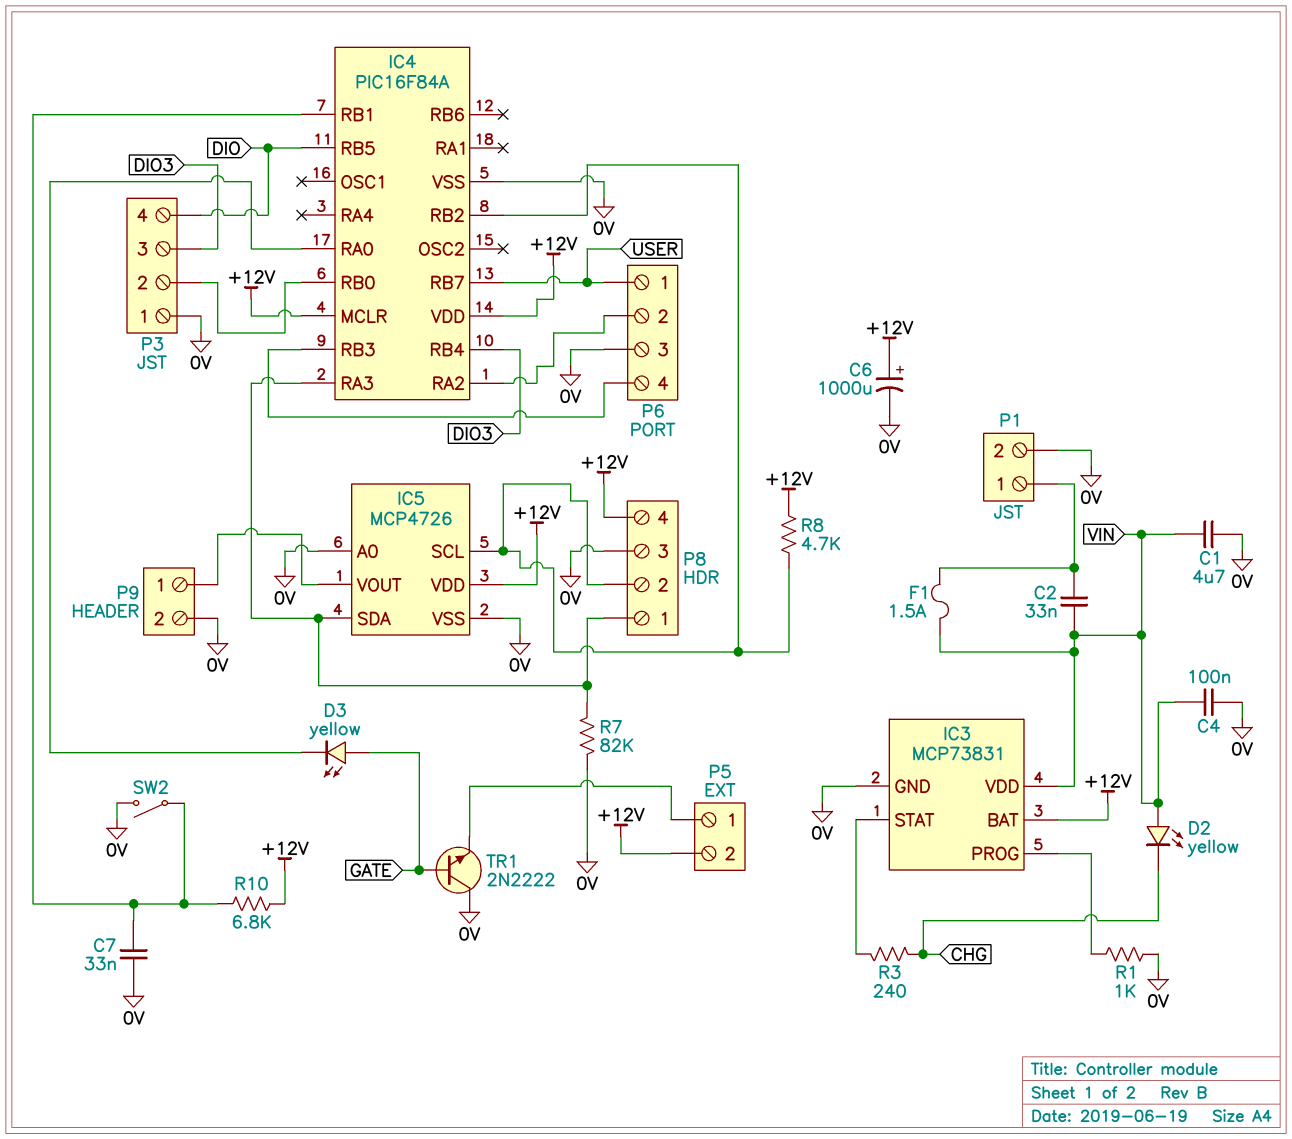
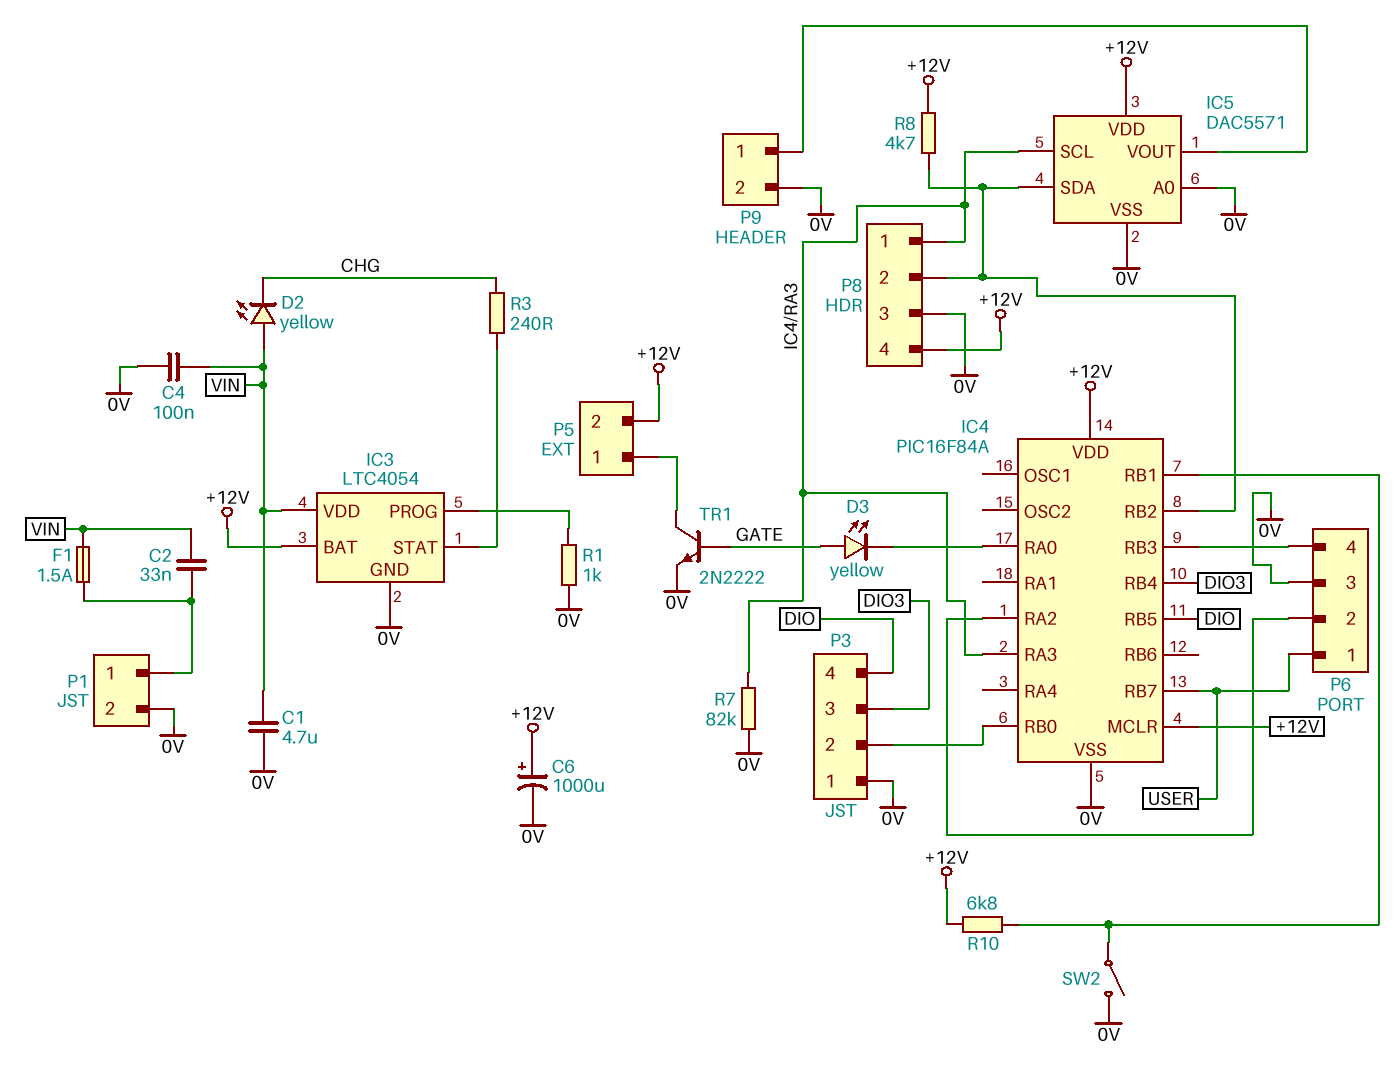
C7: 33nF (0V, IC4/RB1) -> none
IC3: MCP73831 -> LTC4054
IC5: MCP4726 -> DAC5571
IC5 pin SCL: IC4/RB2 -> IC4/RA3
IC5 pin SDA: IC4/RA3 -> IC4/RB2
TR1: NPN 2N2222 (B GATE, C 0V, E P5/1) -> NPN 2N2222 (B GATE, C P5/1, E 0V)

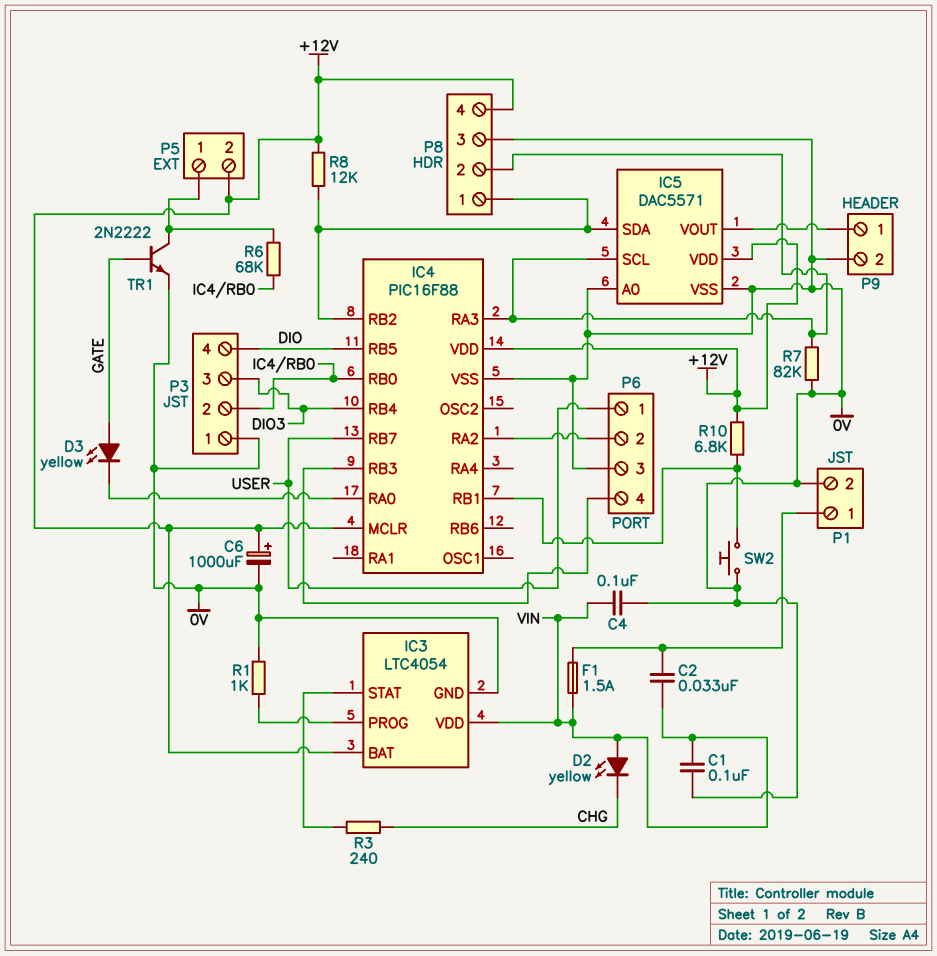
C1: 4.7uF (0V, VIN) -> 100nF (0V, VIN)
IC4: PIC16F84A -> PIC16F88
P8 pin 1: IC4/RA3 -> IC4/RB2
P8 pin 2: IC4/RB2 -> IC4/RA3
R6: none -> 68k (IC4/RB0, P5/1)
R8: 4.7k (+12V, IC4/RB2) -> 12k (+12V, IC4/RB2)
SW2: switch (0V, IC4/RB1) -> button (0V, IC4/RB1)

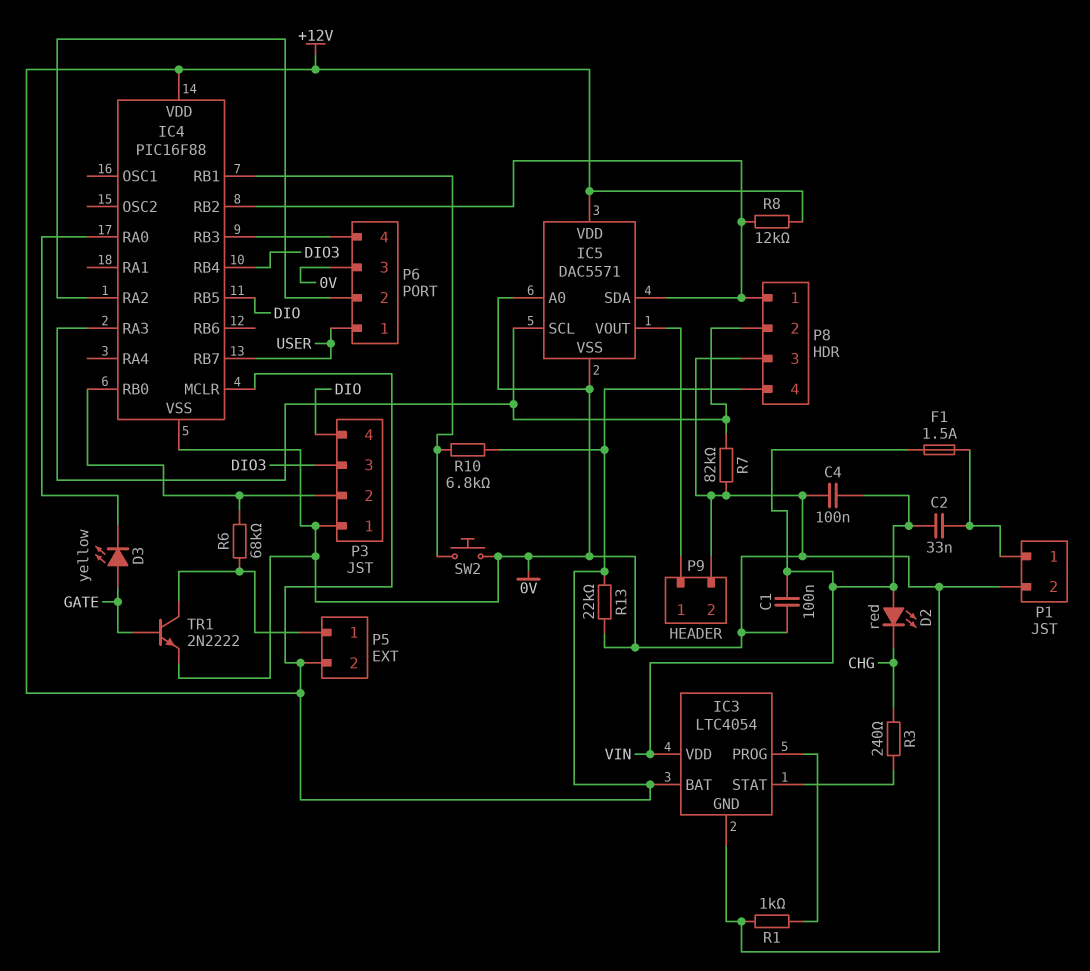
C6: 1000uF (plus +12V, minus 0V) -> none
D2: LED yellow (A VIN, K CHG) -> LED red (A VIN, K CHG)
R13: none -> 22k (+12V, 0V)

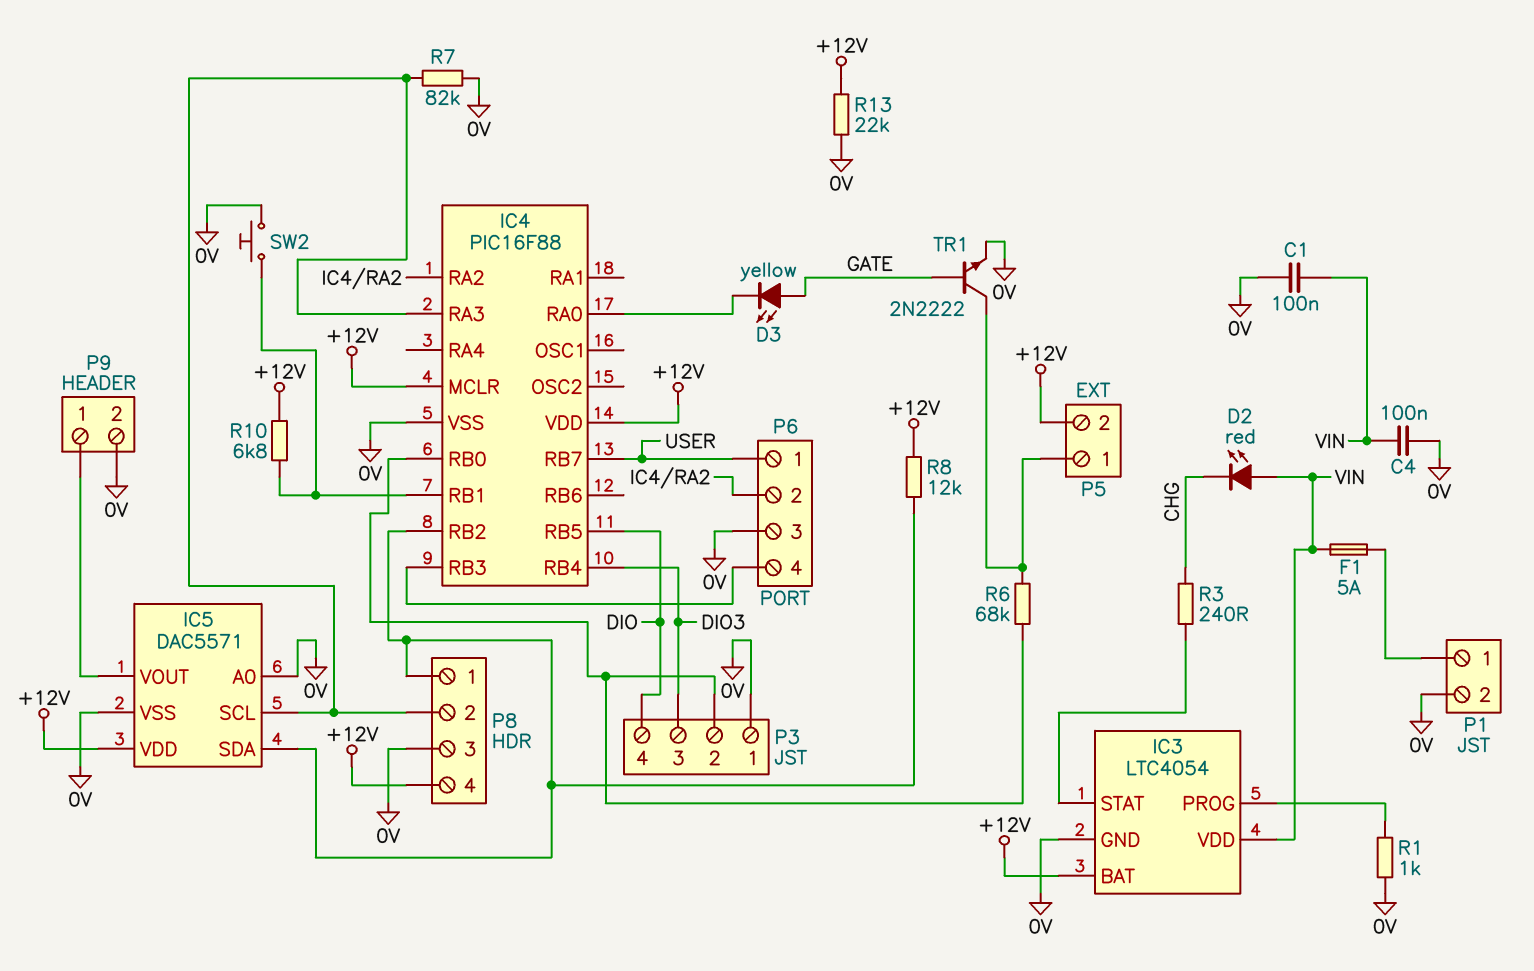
C2: 33nF (P1/1, VIN) -> none
F1: 1.5A (P1/1, VIN) -> 5A (P1/1, VIN)

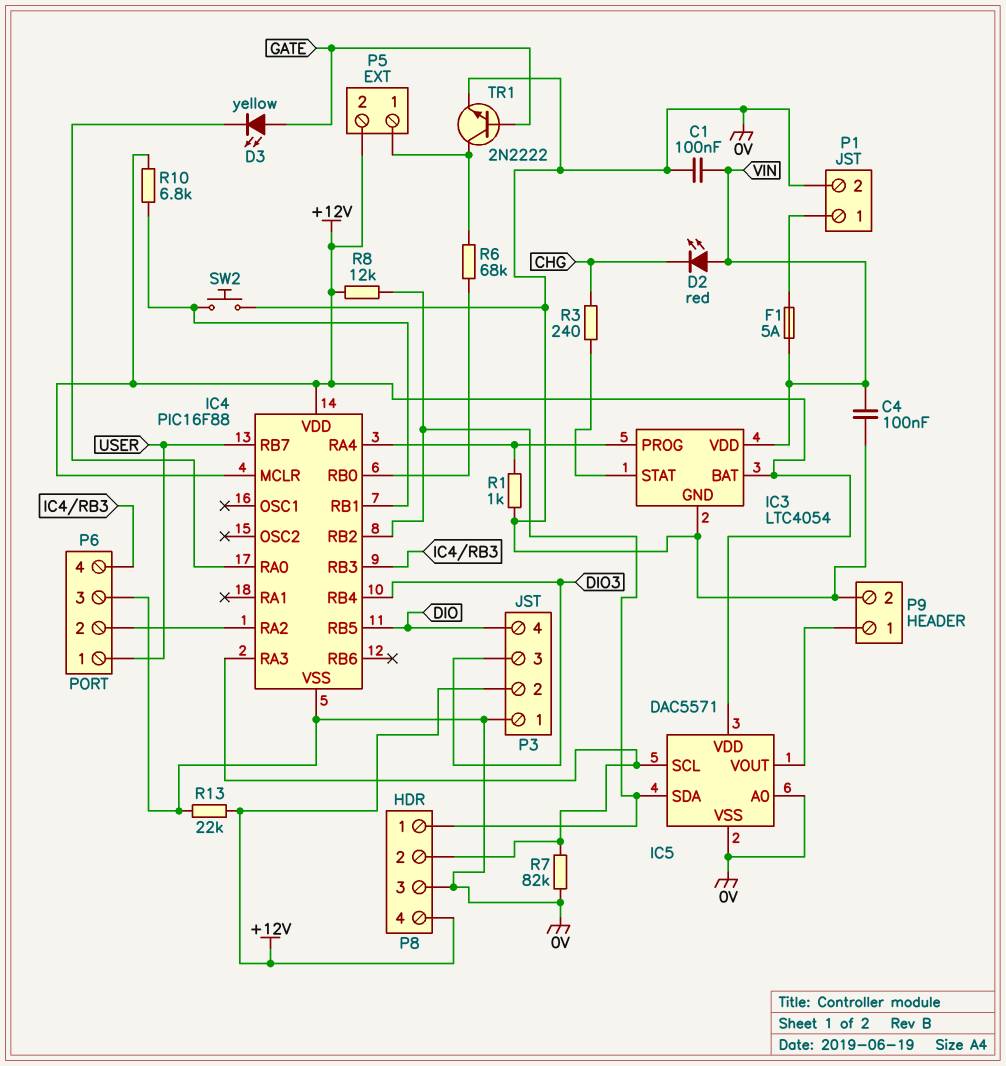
IC4 pin RA4: none -> IC3/PROG
P3 pin 2: IC4/RB0 -> +12V

